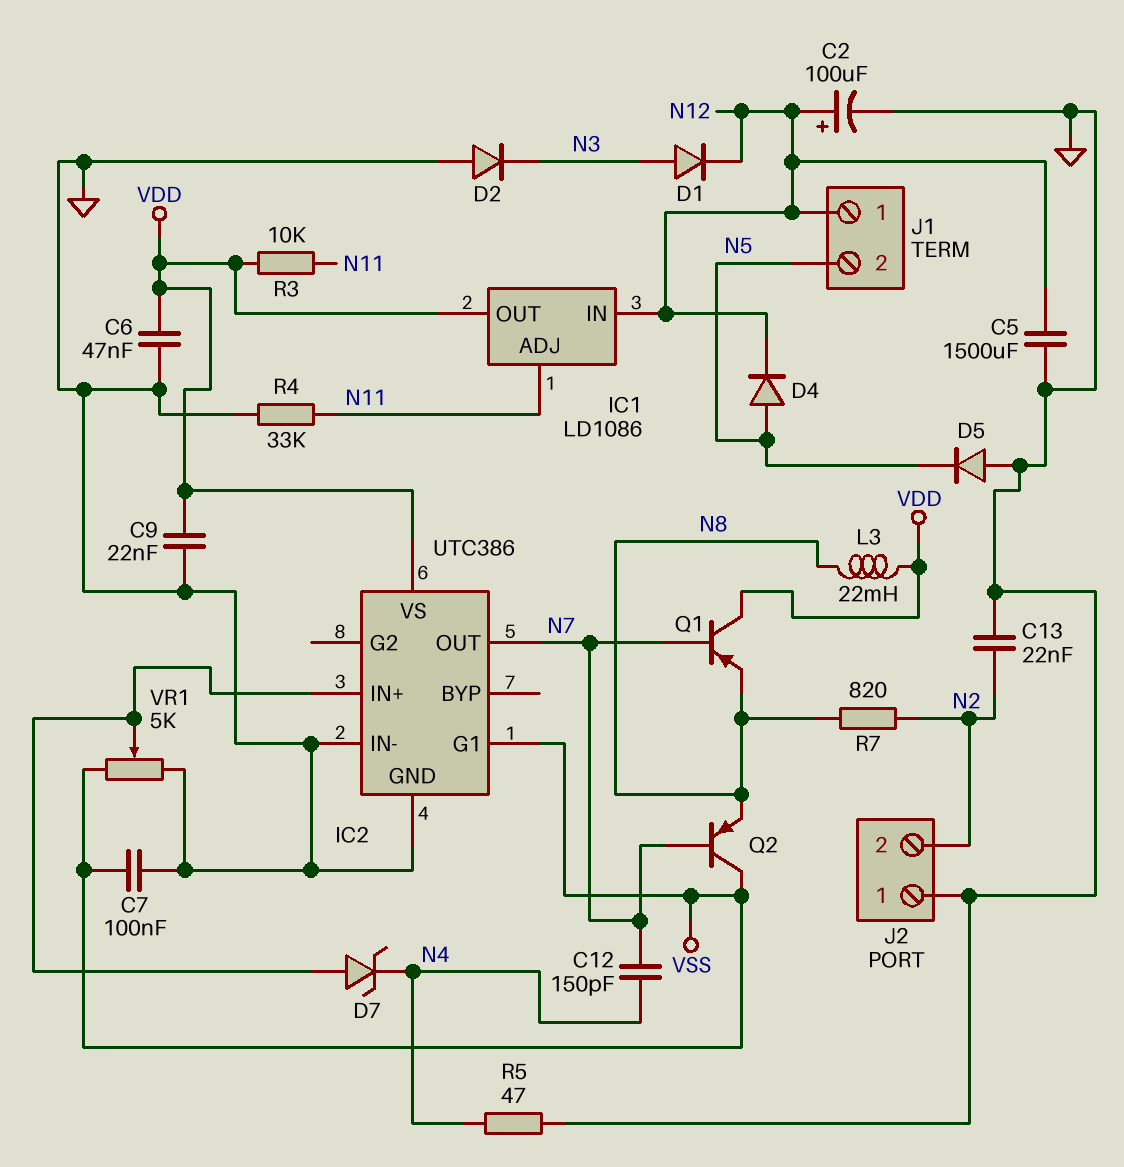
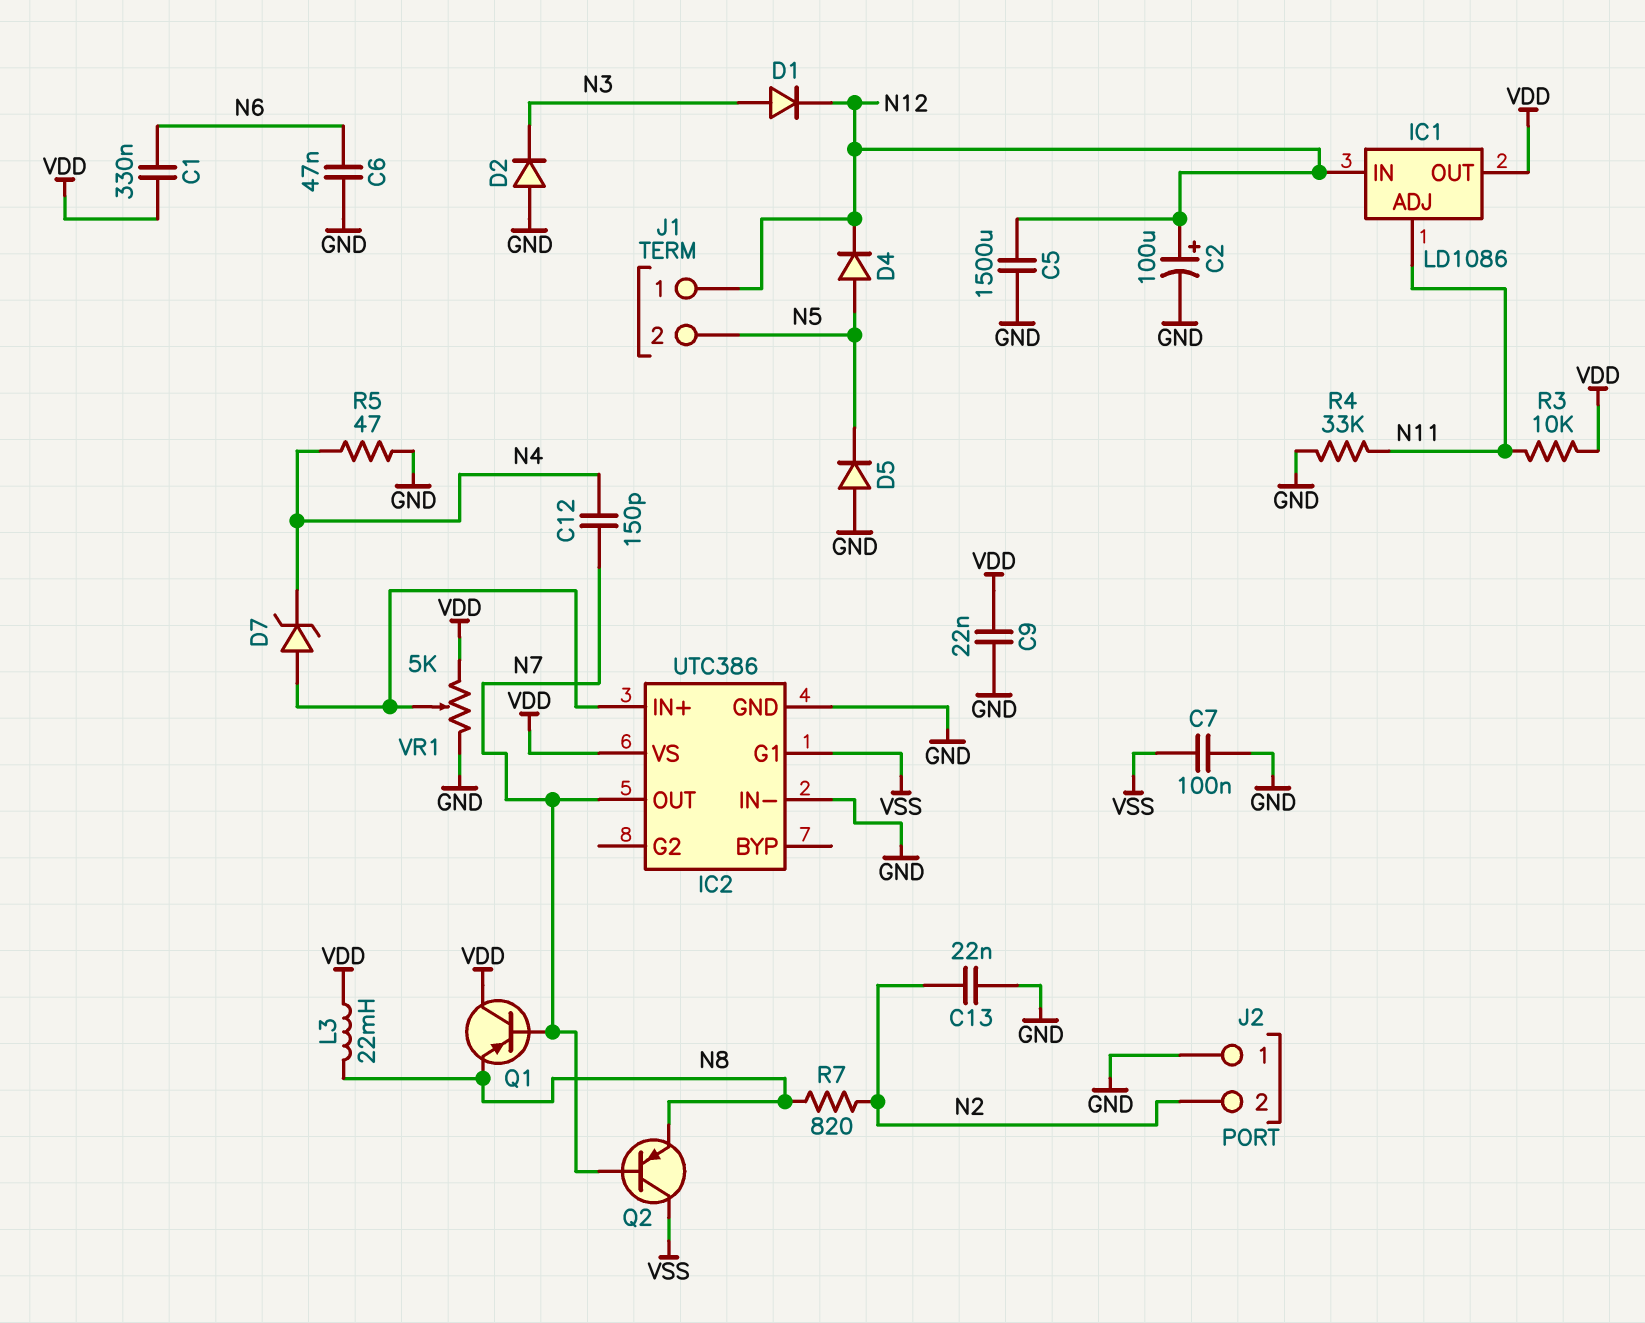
C1: none -> 330nF (N6, VDD)
C6: 47nF (GND, VDD) -> 47nF (GND, N6)
VR1: 5k (GND, VSS, wiper IC2/IN+) -> 5k (GND, VDD, wiper IC2/IN+)

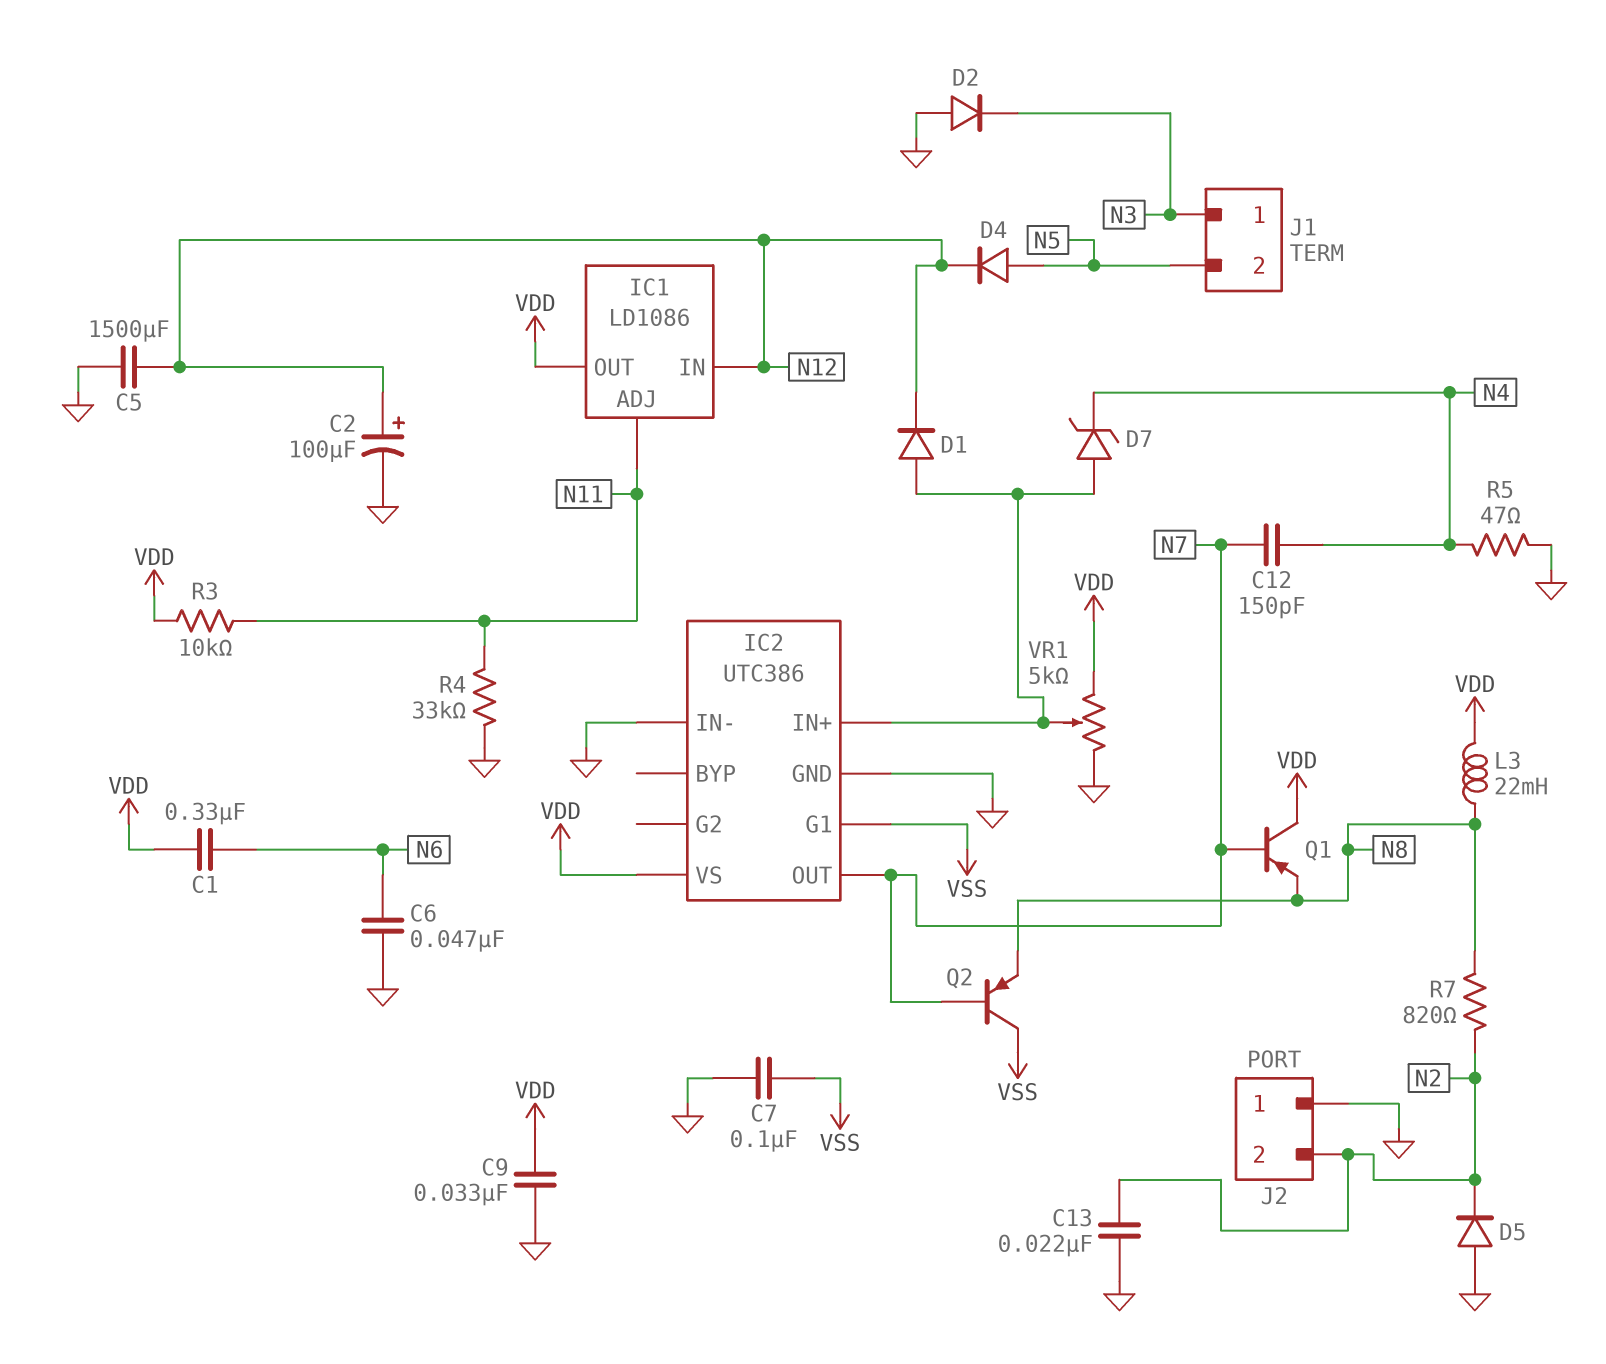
C9: 22nF (GND, VDD) -> 33nF (GND, VDD)
D1: diode (A N3, K N12) -> diode (A IC2/IN+, K N12)
D5: diode (A GND, K N5) -> diode (A GND, K N2)
J1 pin 1: N12 -> N3

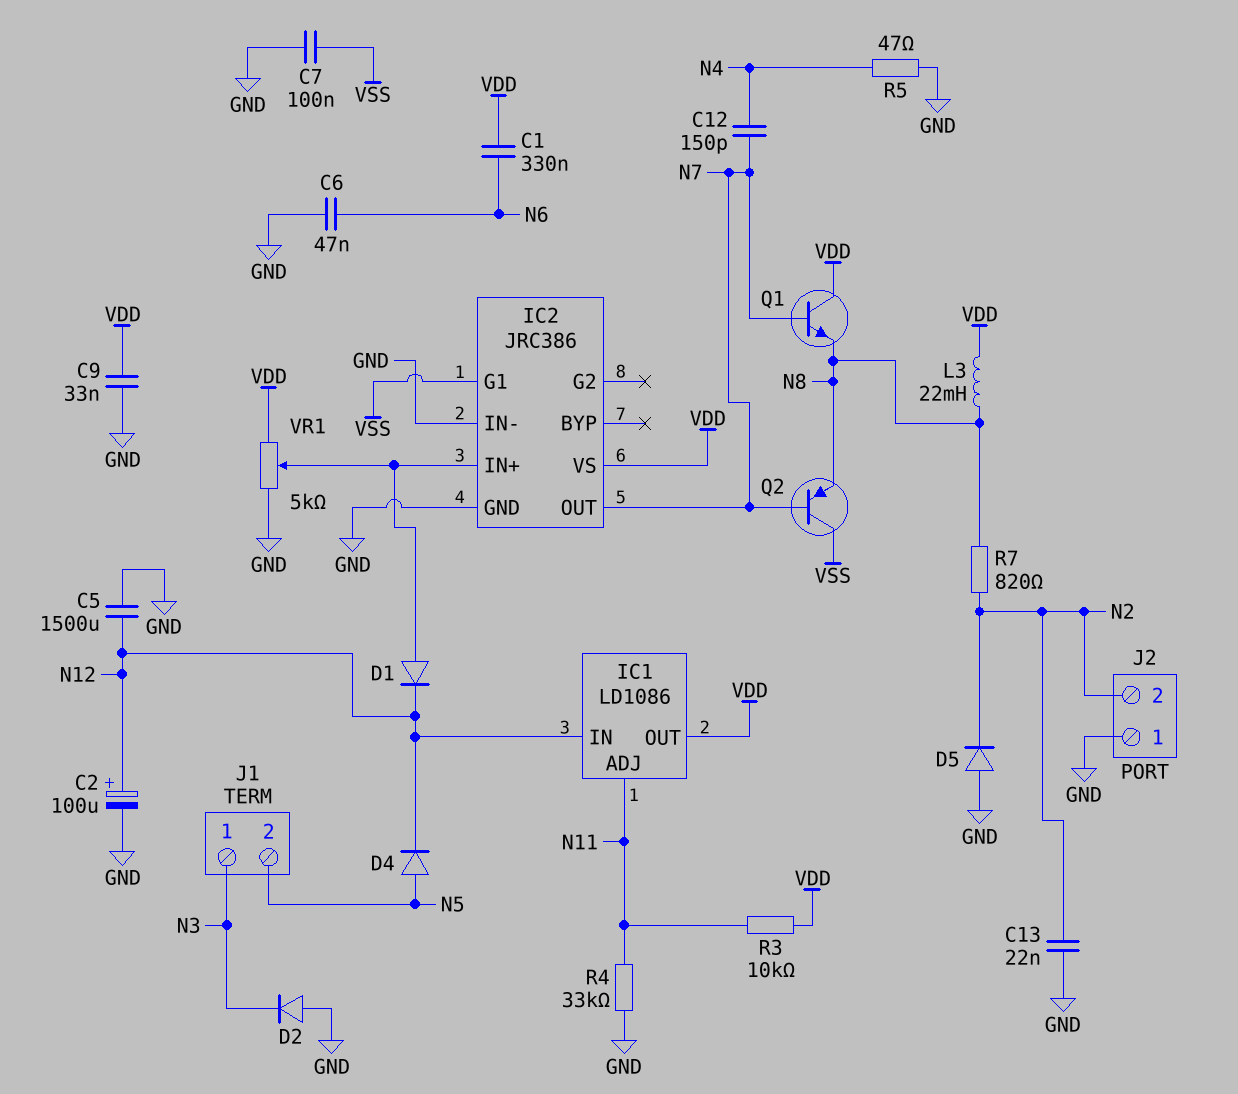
D7: zener (A IC2/IN+, K N4) -> none
IC2: UTC386 -> JRC386
Q1: PNP (B N7, C VDD, E N8) -> NPN (B N7, C VDD, E N8)

